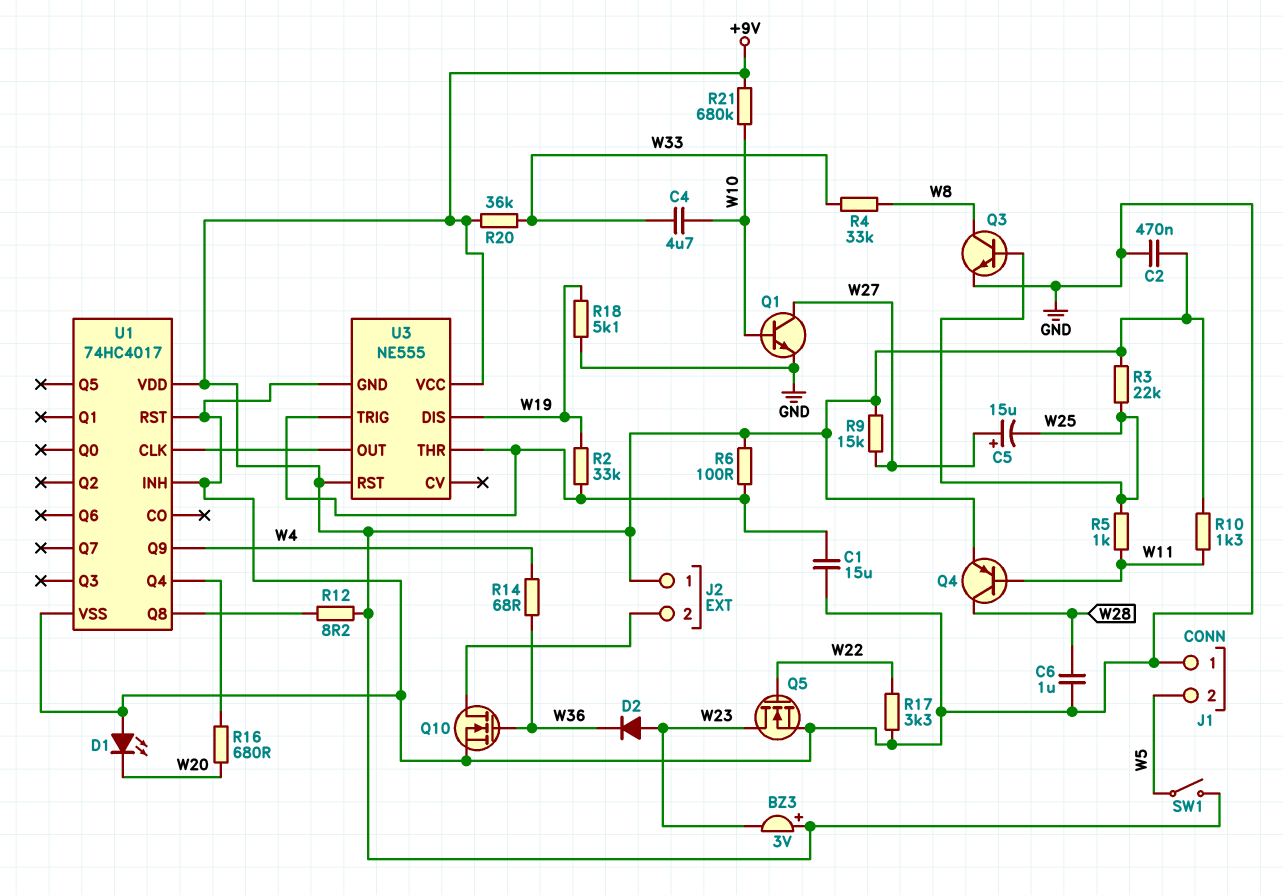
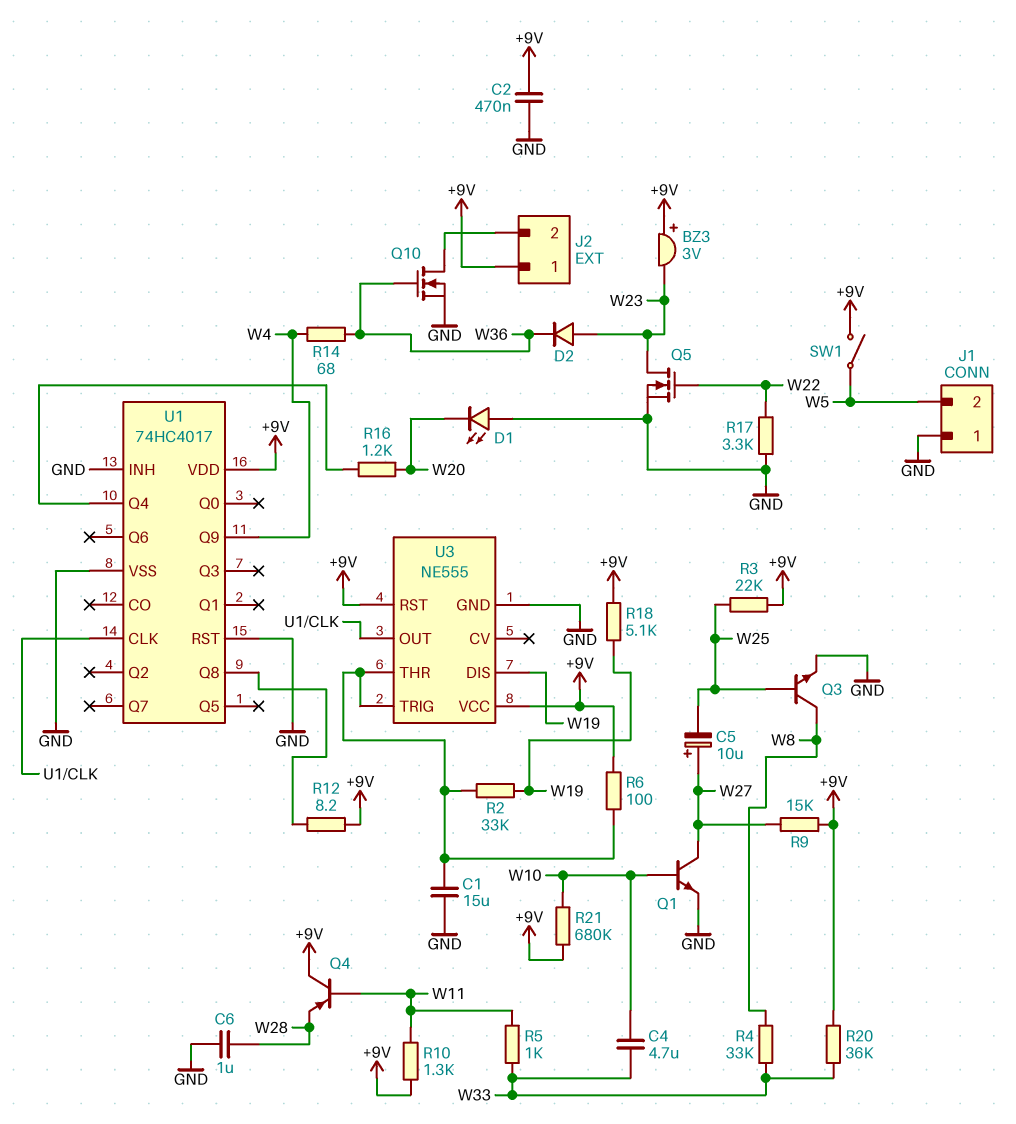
C5: 15uF (plus W27, minus W25) -> 10uF (plus W27, minus W25)
Q4: PNP (B W11, C W28, E +9V) -> PNP (B W11, C +9V, E W28)
R5: 1k (W11, W25) -> 1k (W11, W33)
R16: 680 (U1/Q4, W20) -> 1.2k (U1/Q4, W20)
R18: 5.1k (GND, W19) -> 5.1k (+9V, W19)

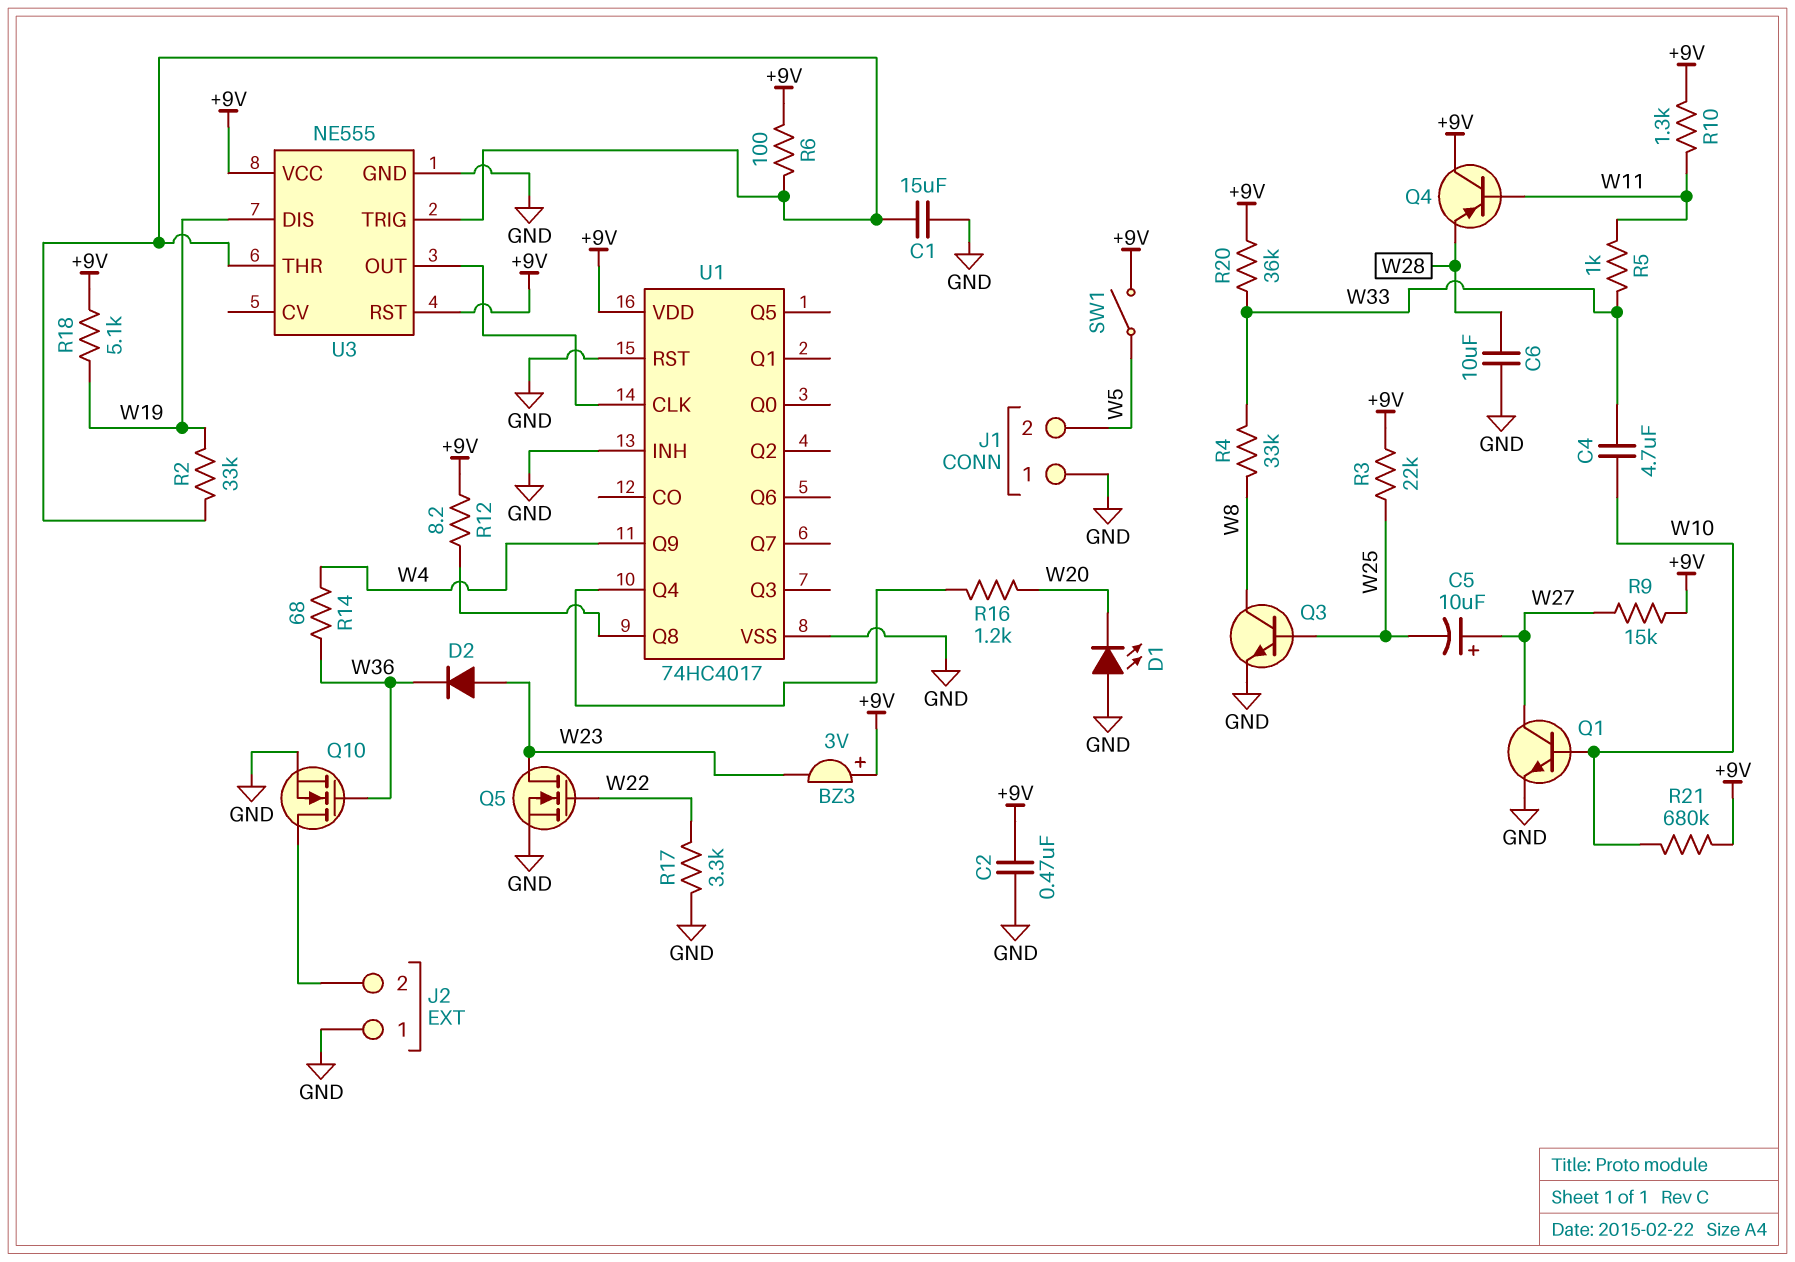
C6: 1uF (GND, W28) -> 10uF (GND, W28)
J2 pin 1: +9V -> GND

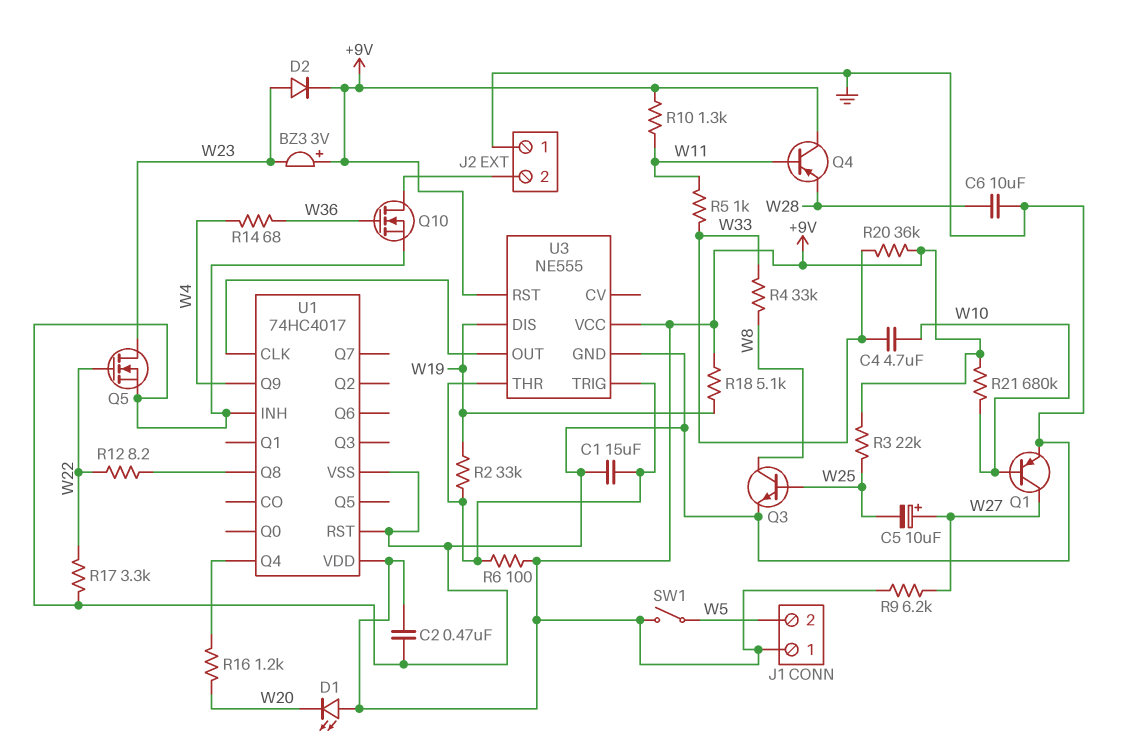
D1: LED (A GND, K W20) -> LED (A +9V, K W20)
D2: diode (A W23, K W36) -> diode (A W23, K +9V)
J1 pin 1: GND -> +9V
Q1: NPN (B W10, C W27, E GND) -> PNP (B W10, C W27, E GND)
R9: 15k (+9V, W27) -> 6.2k (+9V, W27)
R12: 8.2 (+9V, U1/Q8) -> 8.2 (U1/Q8, W22)

